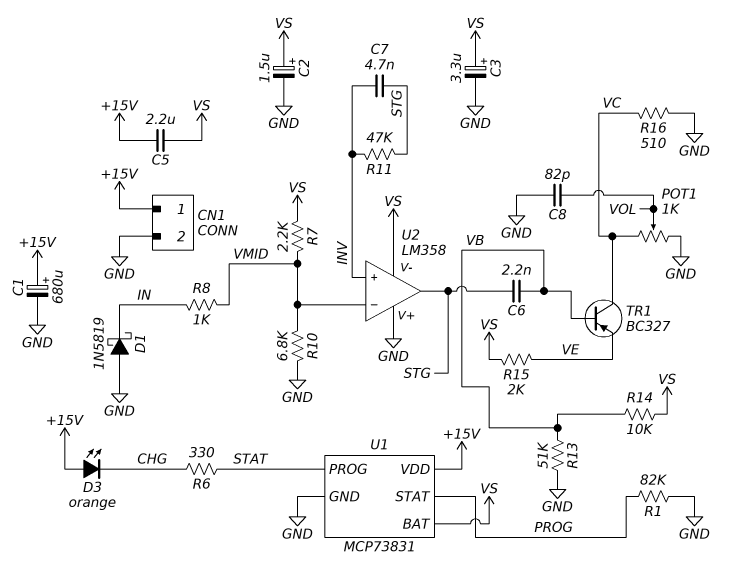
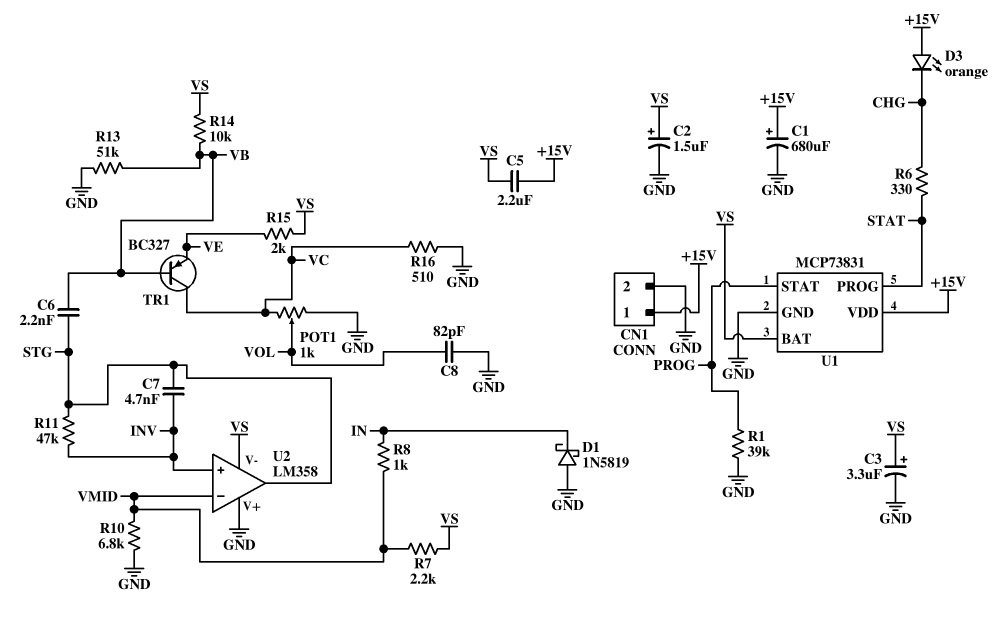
R1: 82k (GND, PROG) -> 39k (GND, PROG)

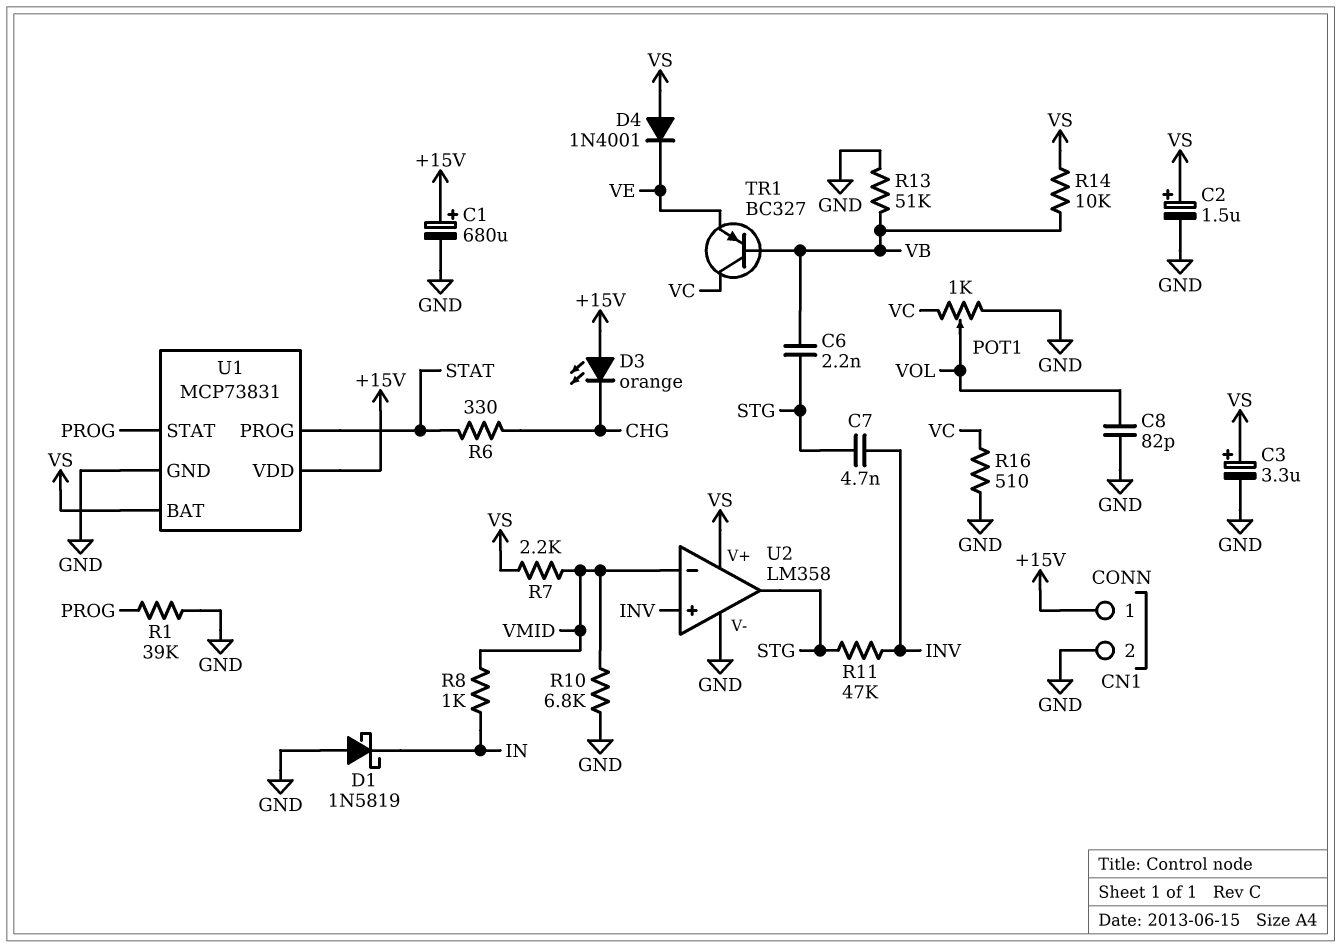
C5: 2.2uF (+15V, VS) -> none
D4: none -> diode 1N4001 (A VS, K VE)
R15: 2k (VE, VS) -> none
U2 pin V+: GND -> VS
U2 pin V-: VS -> GND

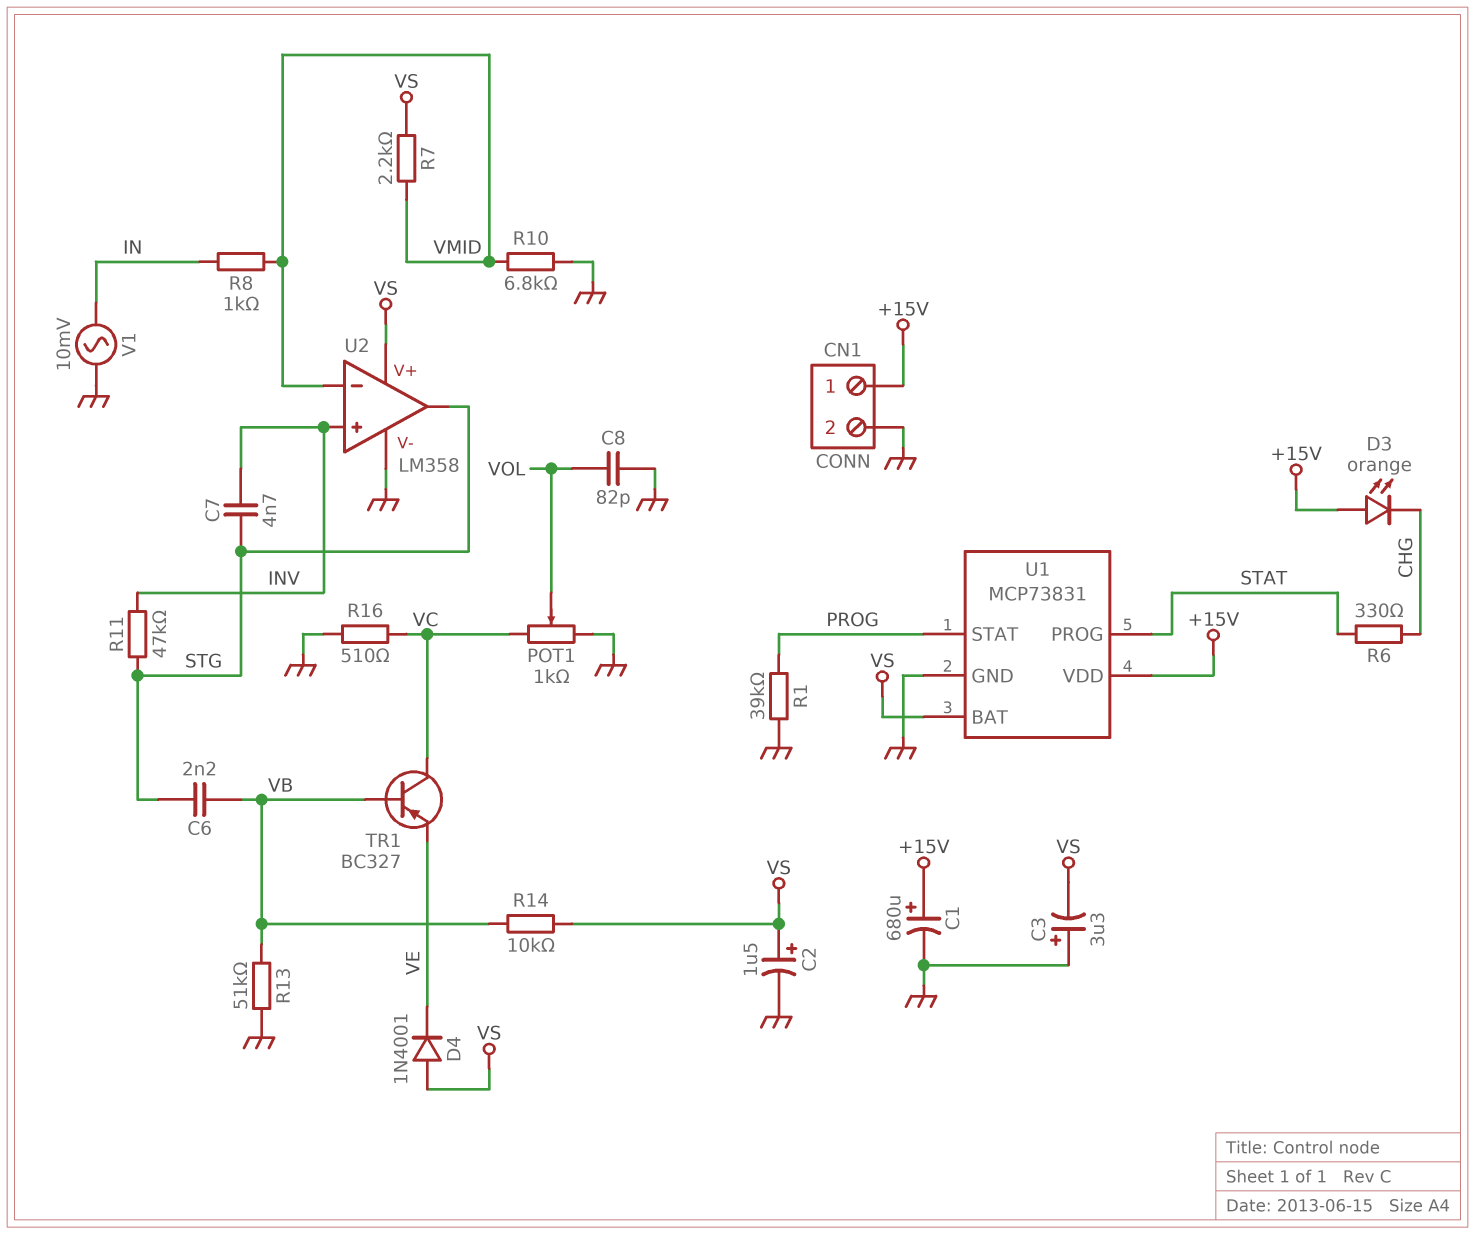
C3: 3.3uF (plus VS, minus GND) -> 3.3uF (plus GND, minus VS)
D1: schottky 1N5819 (A GND, K IN) -> none
V1: none -> AC 10mV (GND, IN)

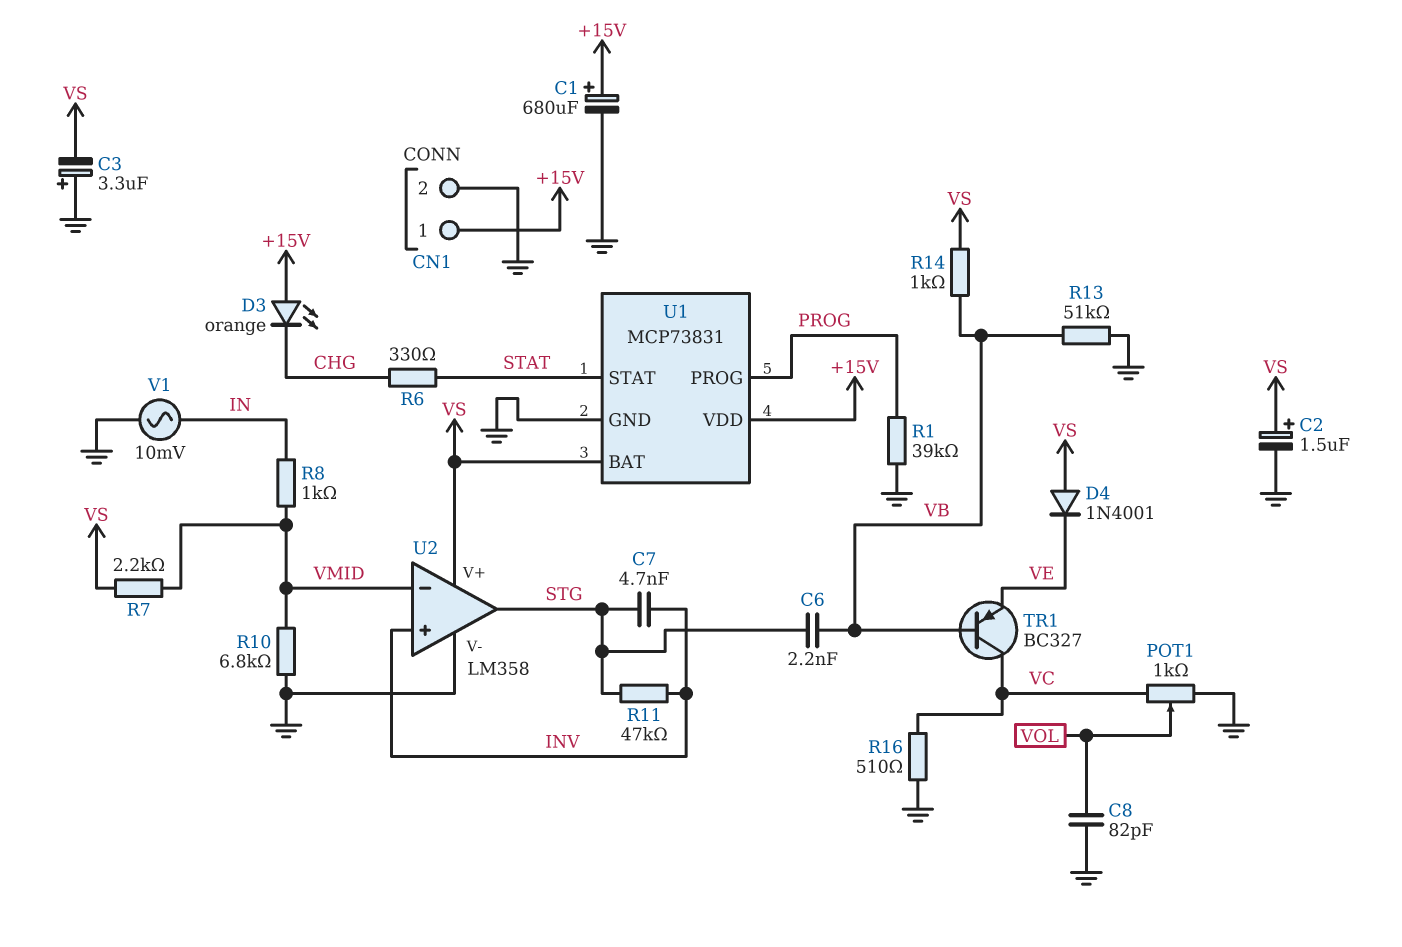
R14: 10k (VB, VS) -> 1k (VB, VS)
U1 pin PROG: STAT -> PROG
U1 pin STAT: PROG -> STAT

